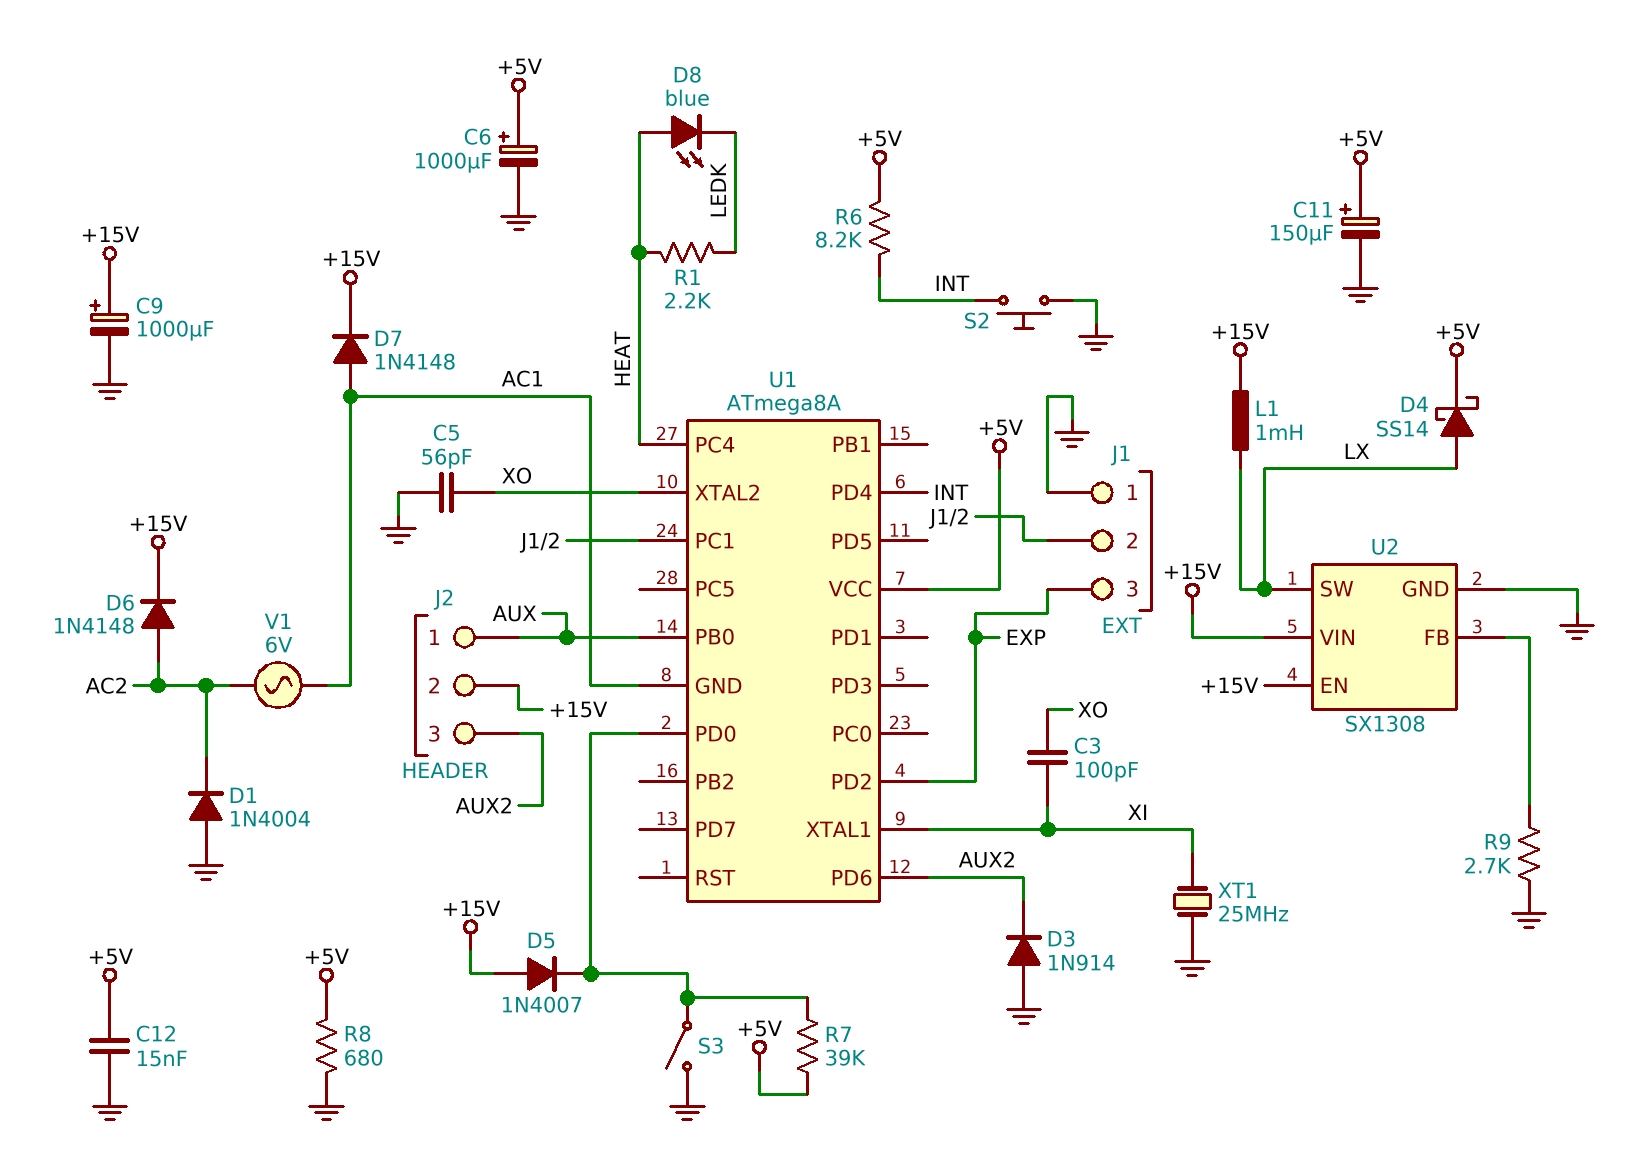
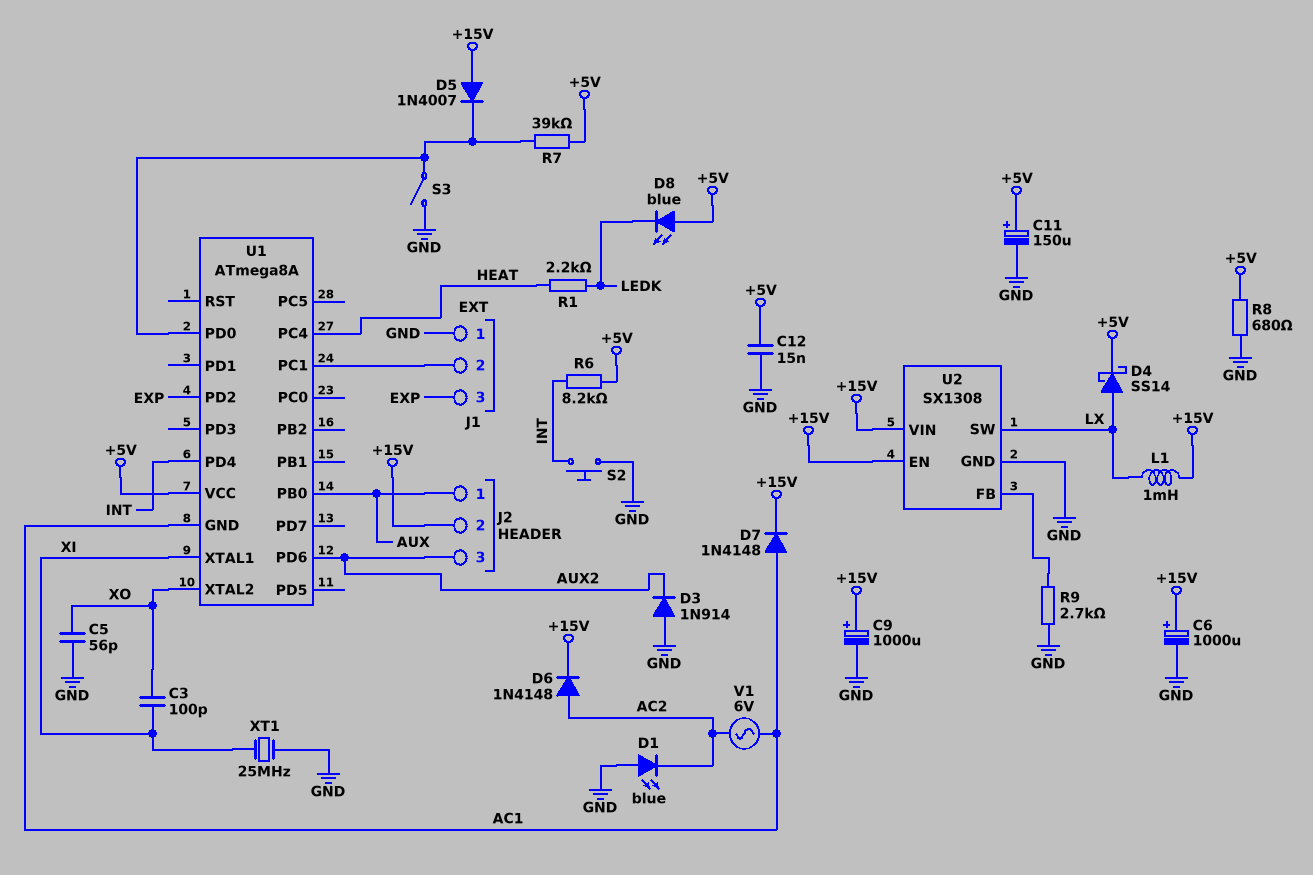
C6: 1000uF (plus +5V, minus GND) -> 1000uF (plus +15V, minus GND)
D1: diode 1N4004 (A GND, K AC2) -> LED blue (A GND, K AC2)
D8: LED blue (A HEAT, K LEDK) -> LED blue (A +5V, K LEDK)

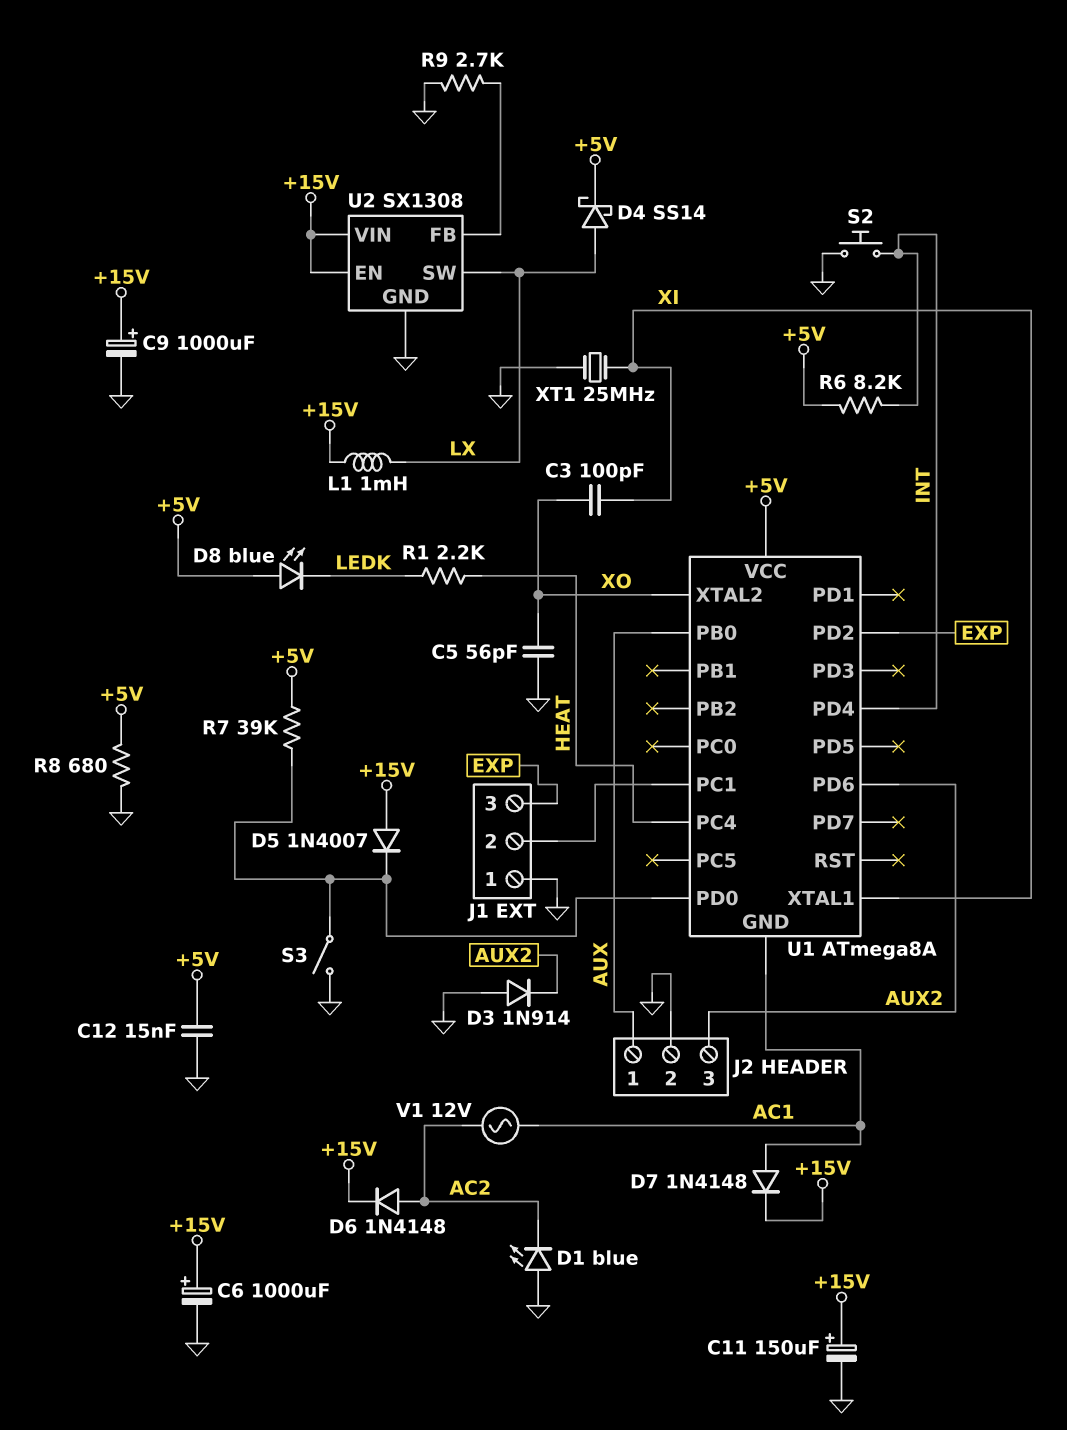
C11: 150uF (plus +5V, minus GND) -> 150uF (plus +15V, minus GND)
J2 pin 2: +15V -> GND
V1: AC 6V (AC1, AC2) -> AC 12V (AC1, AC2)

